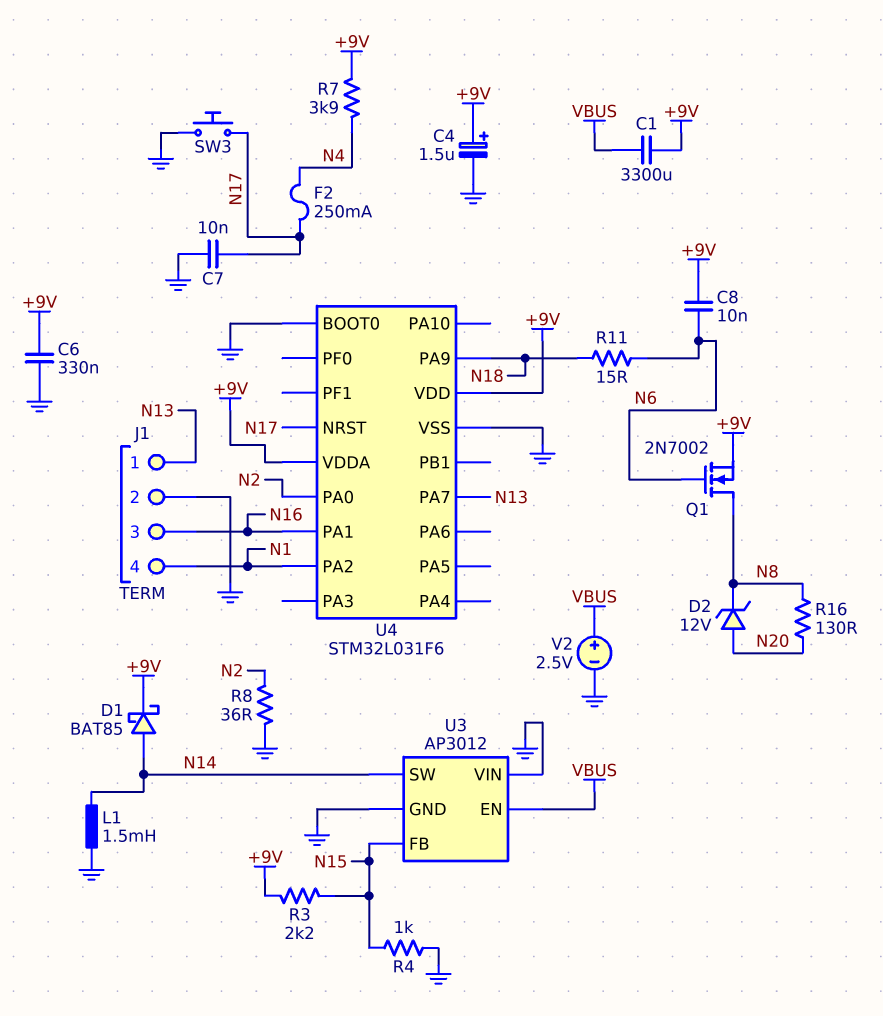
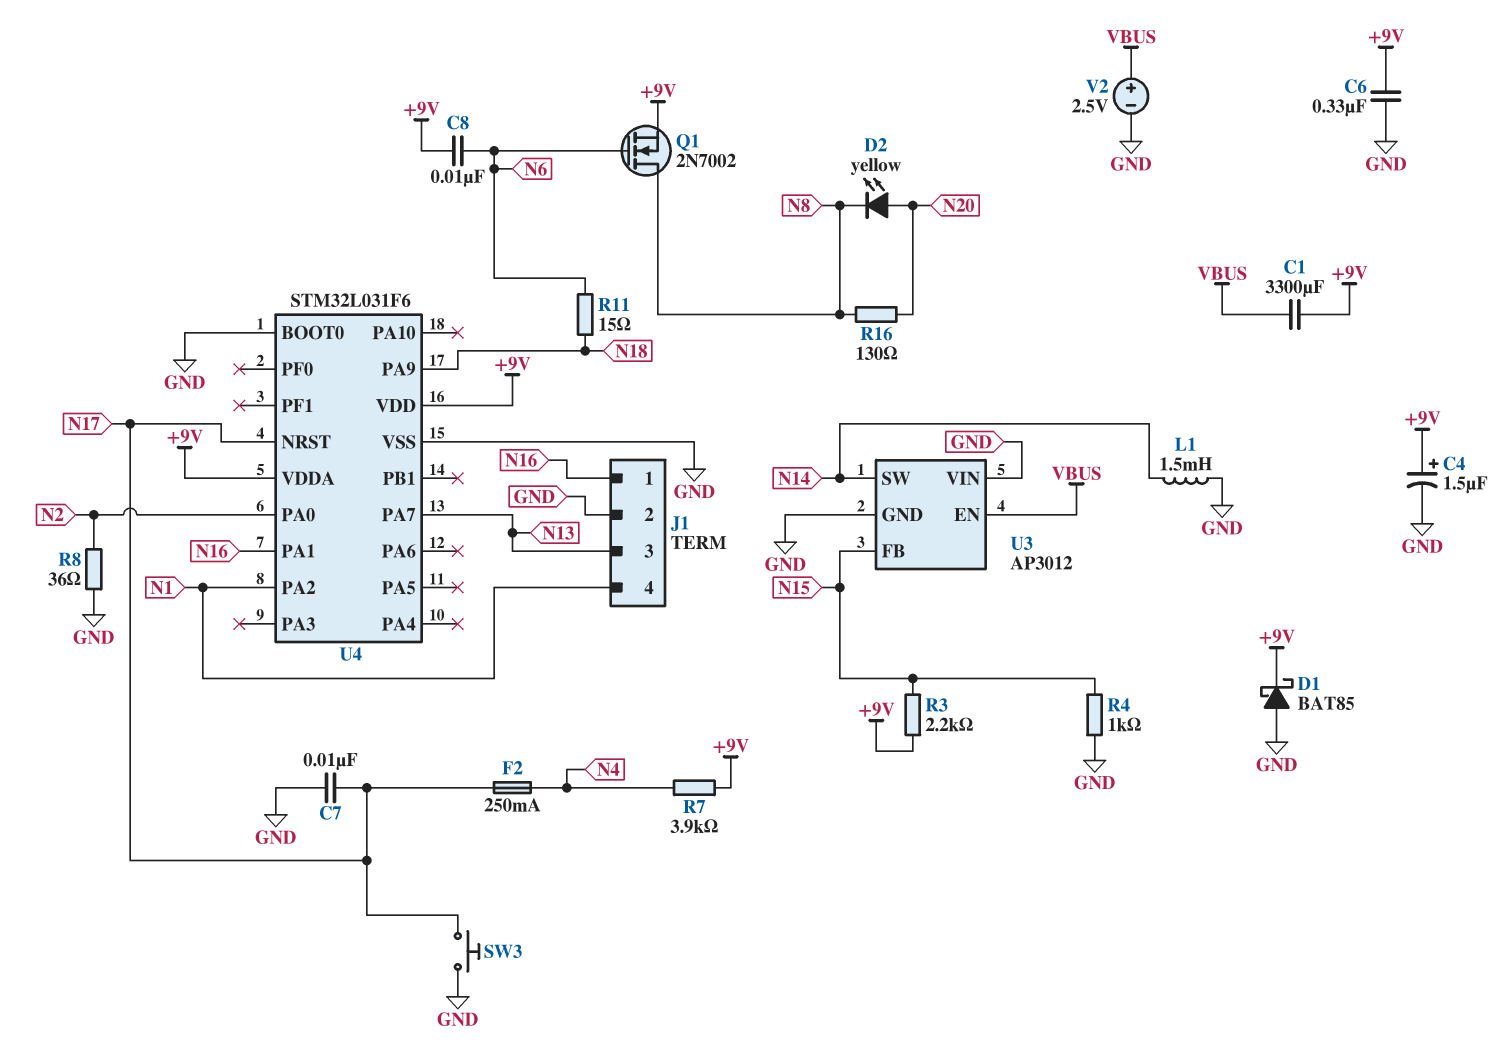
D1: schottky BAT85 (A N14, K +9V) -> schottky BAT85 (A GND, K +9V)
D2: zener 12V (A N20, K N8) -> LED yellow (A N20, K N8)
J1 pin 1: N13 -> N16
J1 pin 3: N16 -> N13

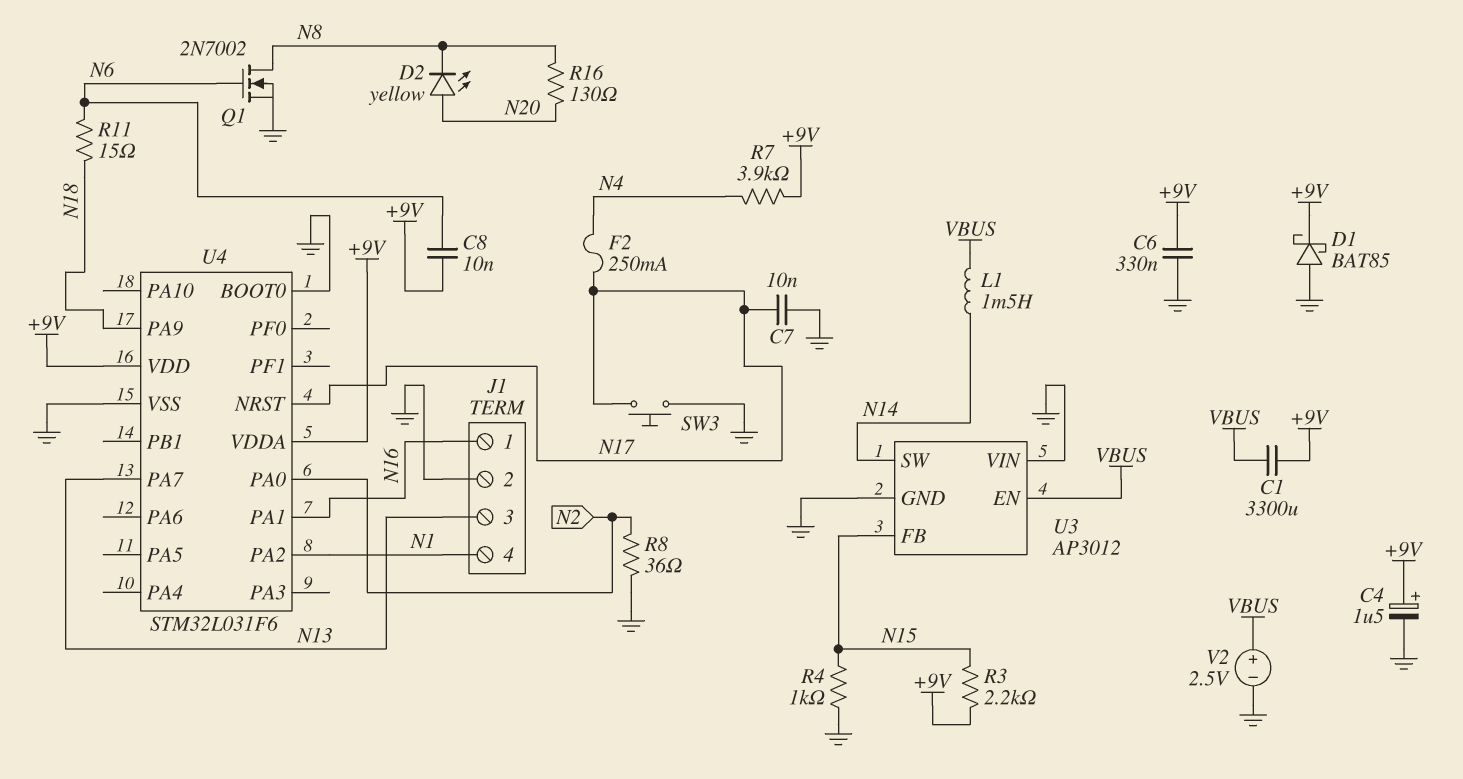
L1: 1.5mH (GND, N14) -> 1.5mH (N14, VBUS)
Q1: NMOS 2N7002 (G N6, D N8, S +9V) -> NMOS 2N7002 (G N6, D N8, S GND)

